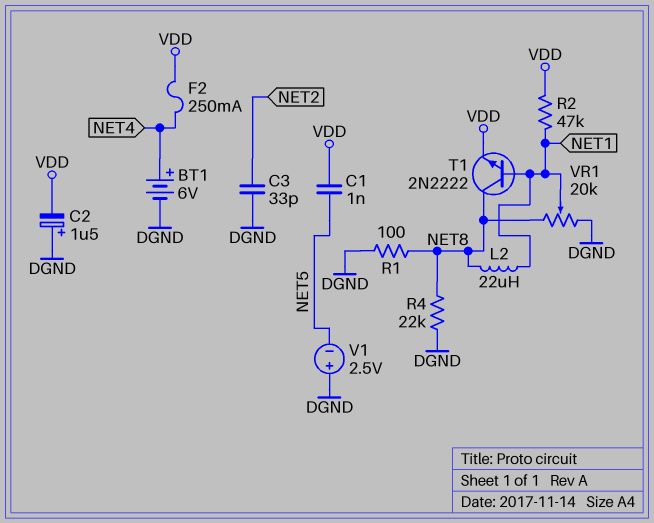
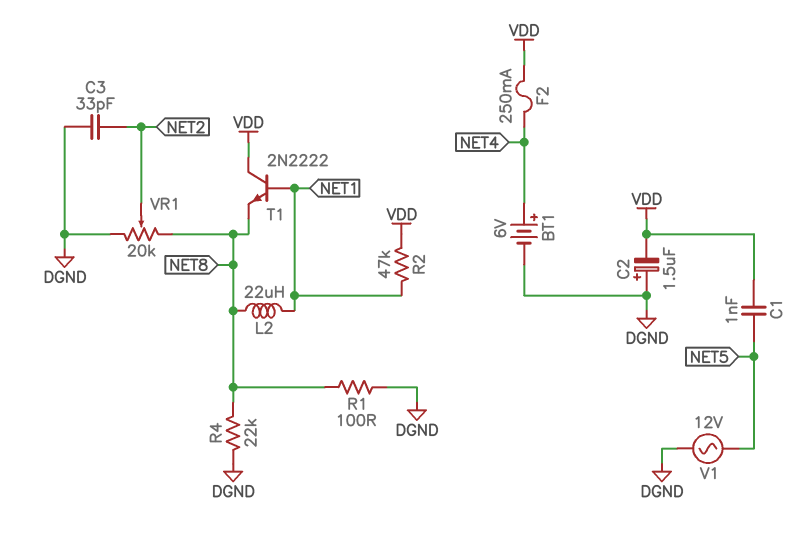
T1: NPN 2N2222 (B NET1, C NET8, E VDD) -> NPN 2N2222 (B NET1, C VDD, E NET8)
V1: 2.5V (plus DGND, minus NET5) -> AC 12V (DGND, NET5)
VR1: 20k (DGND, NET8, wiper NET1) -> 20k (DGND, NET8, wiper NET2)

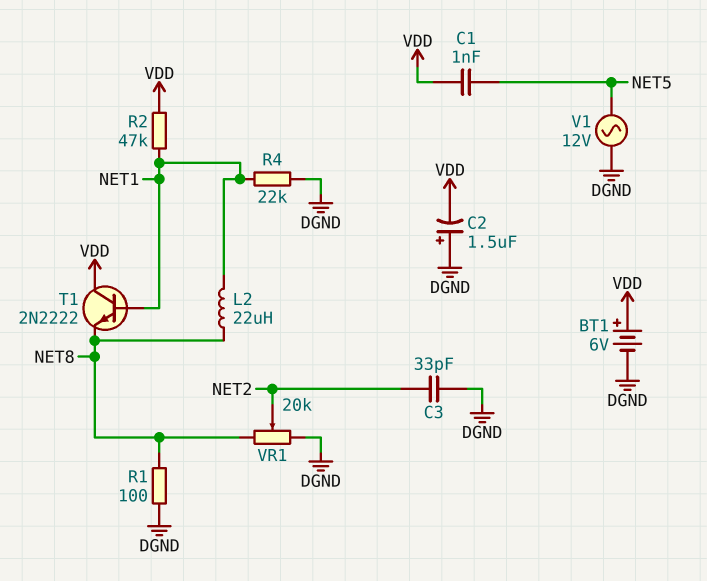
BT1: 6V (plus NET4, minus DGND) -> 6V (plus VDD, minus DGND)
F2: 250mA (NET4, VDD) -> none
R4: 22k (DGND, NET8) -> 22k (DGND, NET1)

